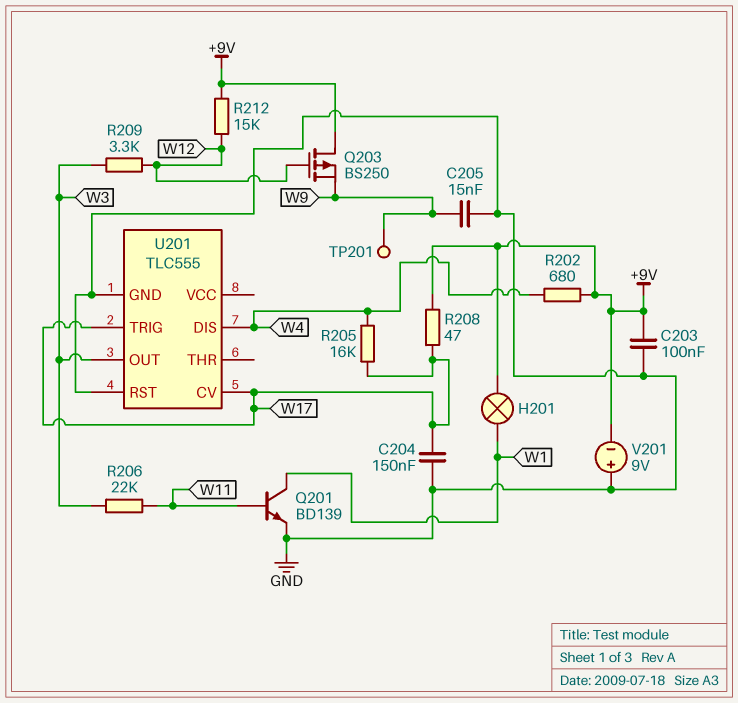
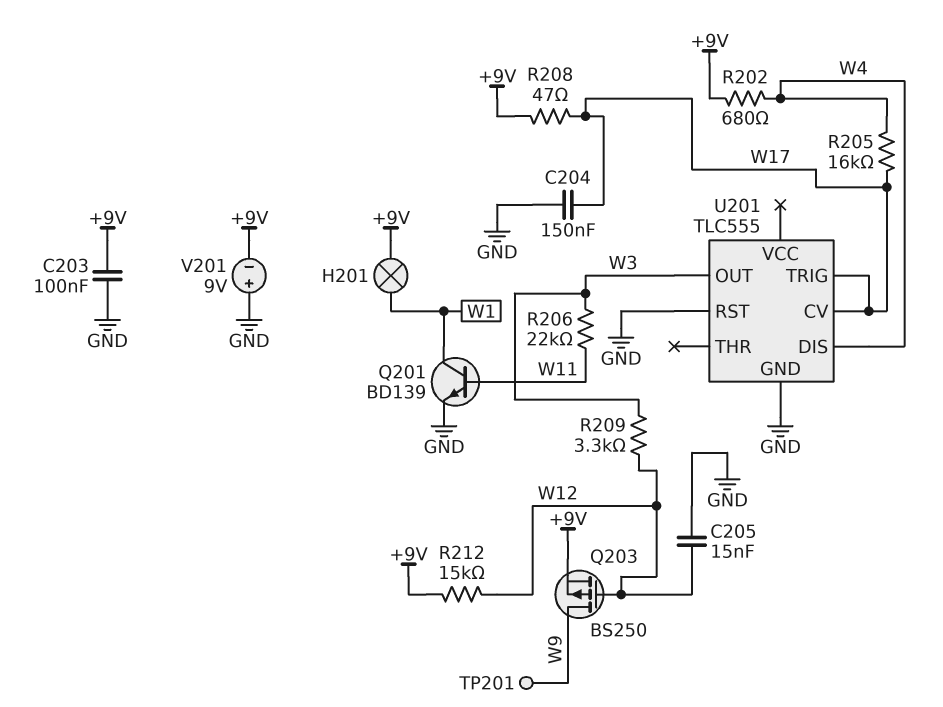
C205: 15nF (GND, W9) -> 15nF (GND, W12)
Q203: PMOS BS250 (G W12, D +9V, S W9) -> PMOS BS250 (G W12, D W9, S +9V)

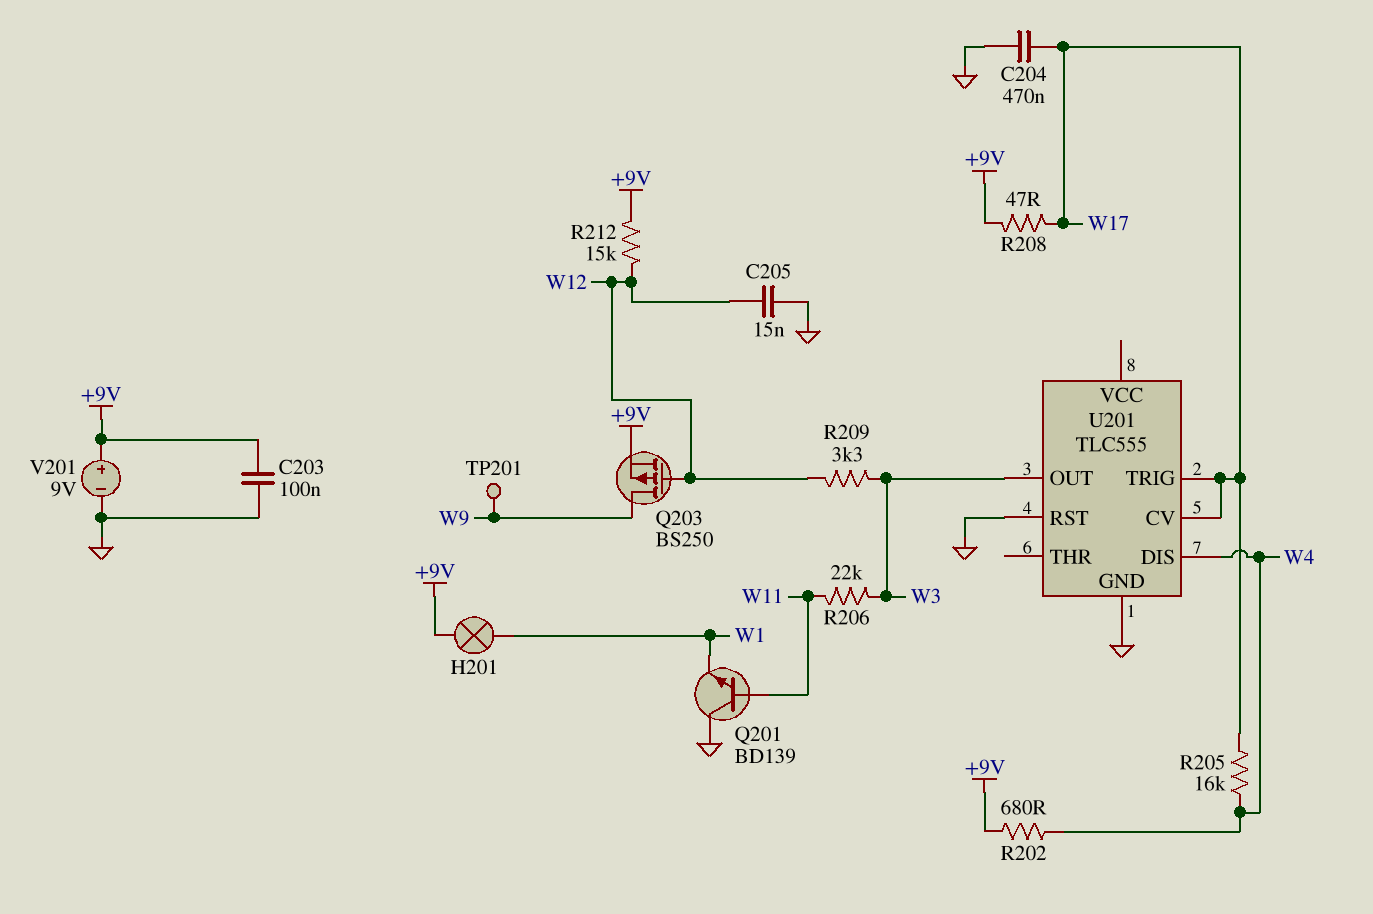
C204: 150nF (GND, W17) -> 470nF (GND, W17)
Q201: NPN BD139 (B W11, C W1, E GND) -> NPN BD139 (B W11, C GND, E W1)
V201: 9V (plus GND, minus +9V) -> 9V (plus +9V, minus GND)

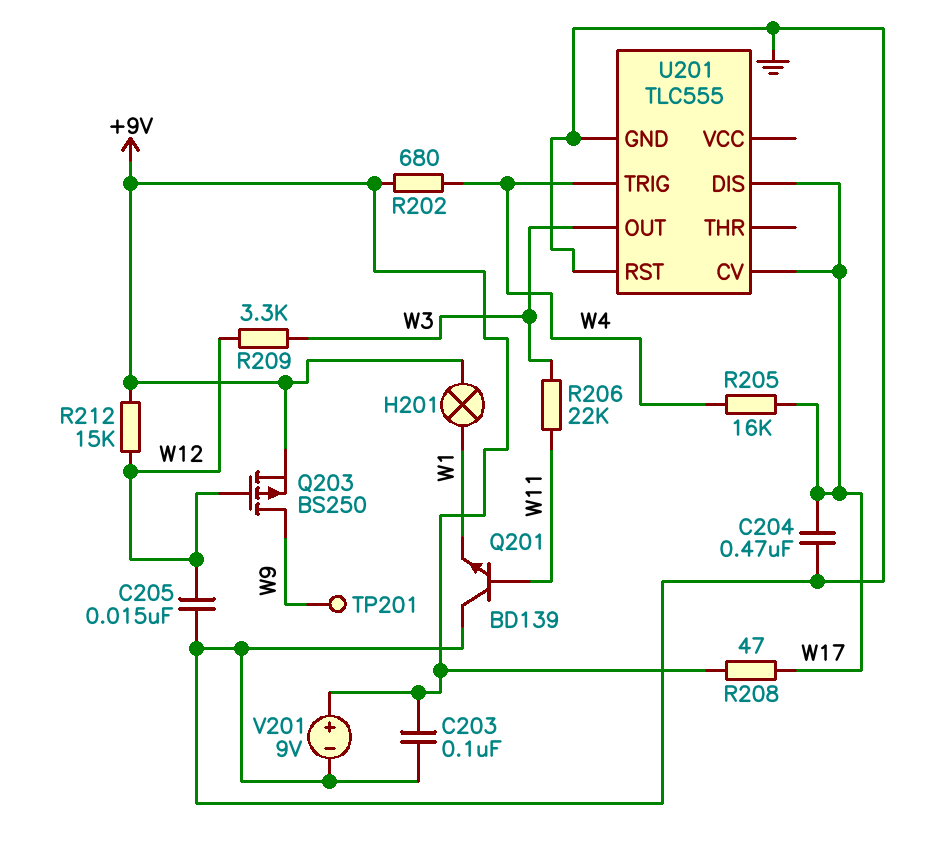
U201 pin DIS: W4 -> W17
U201 pin TRIG: W17 -> W4

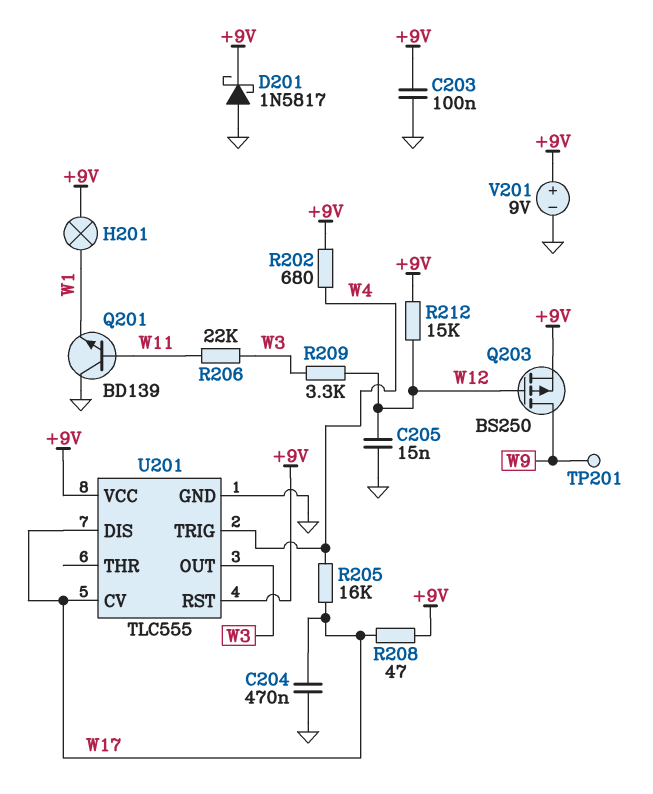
D201: none -> schottky 1N5817 (A GND, K +9V)
U201 pin RST: GND -> +9V
U201 pin VCC: none -> +9V

